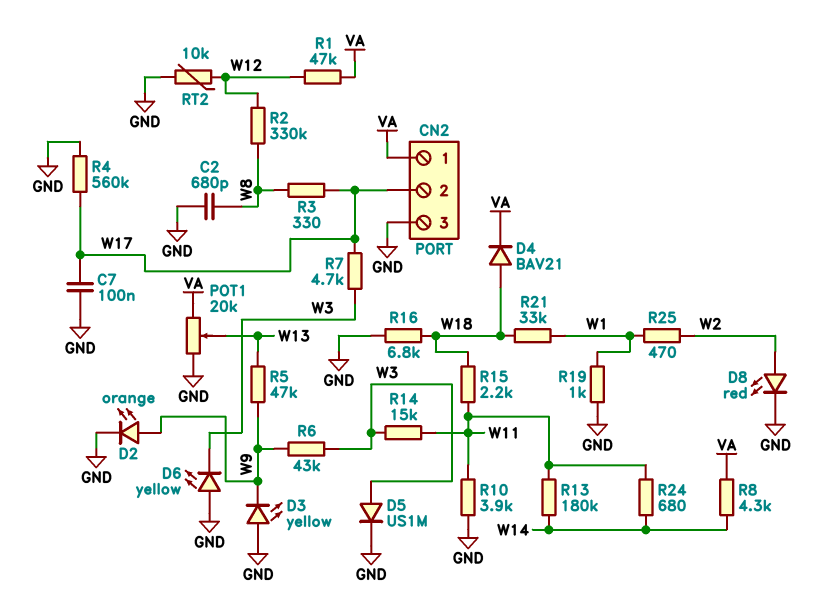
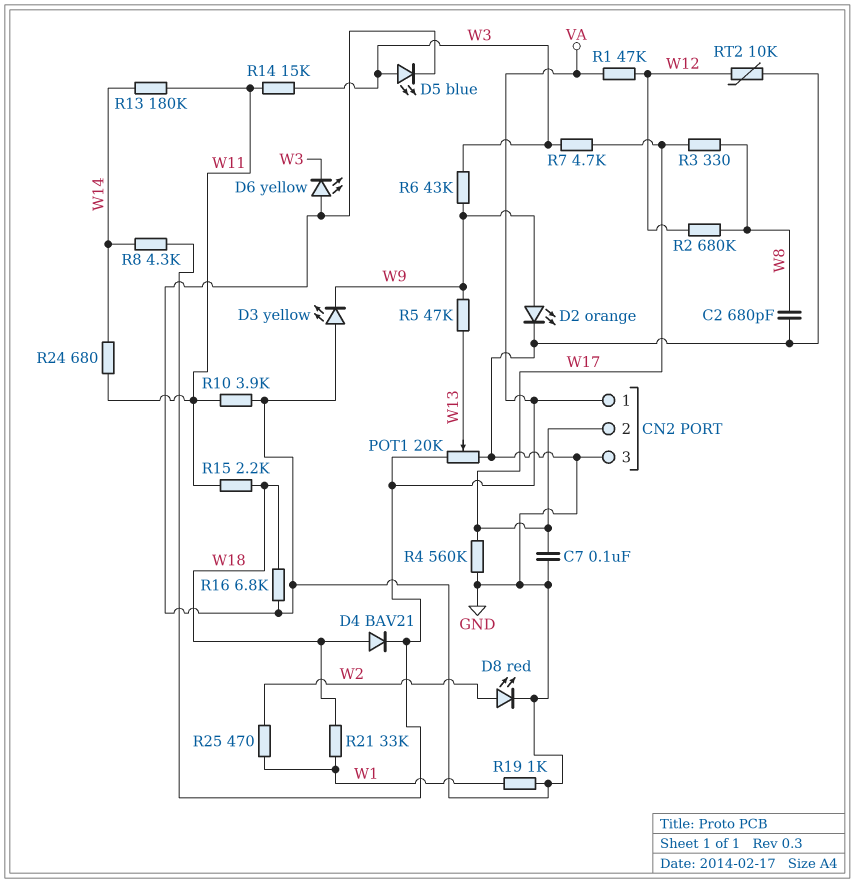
D5: diode US1M (A W3, K GND) -> LED blue (A W3, K GND)
R2: 330k (W8, W12) -> 680k (W8, W12)

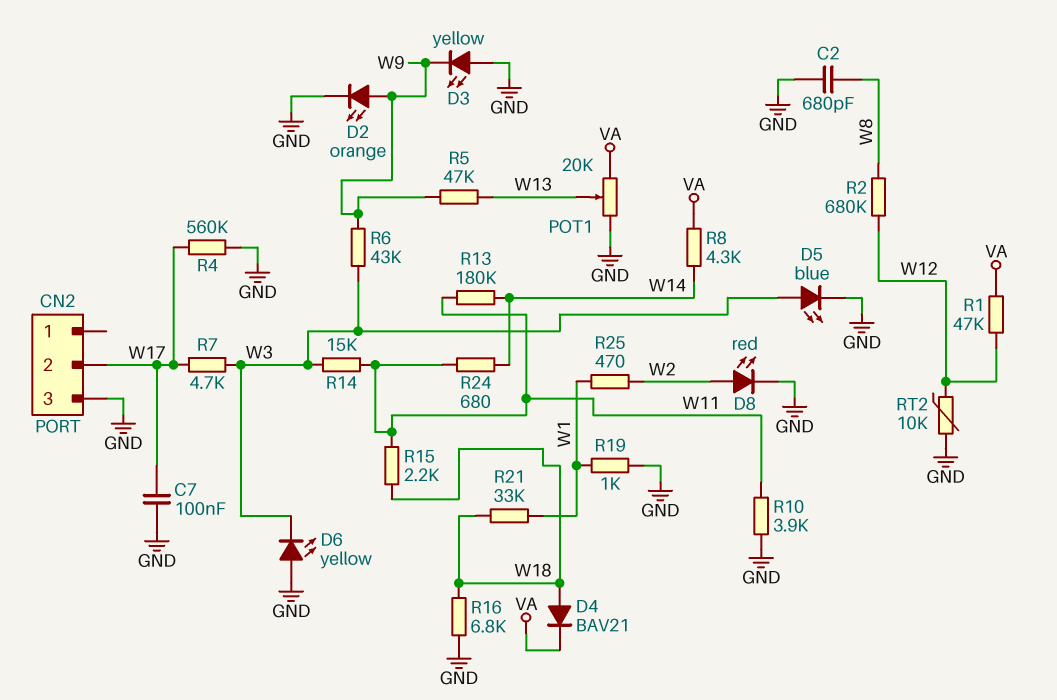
CN2 pin 1: VA -> none
R3: 330 (W8, W17) -> none

